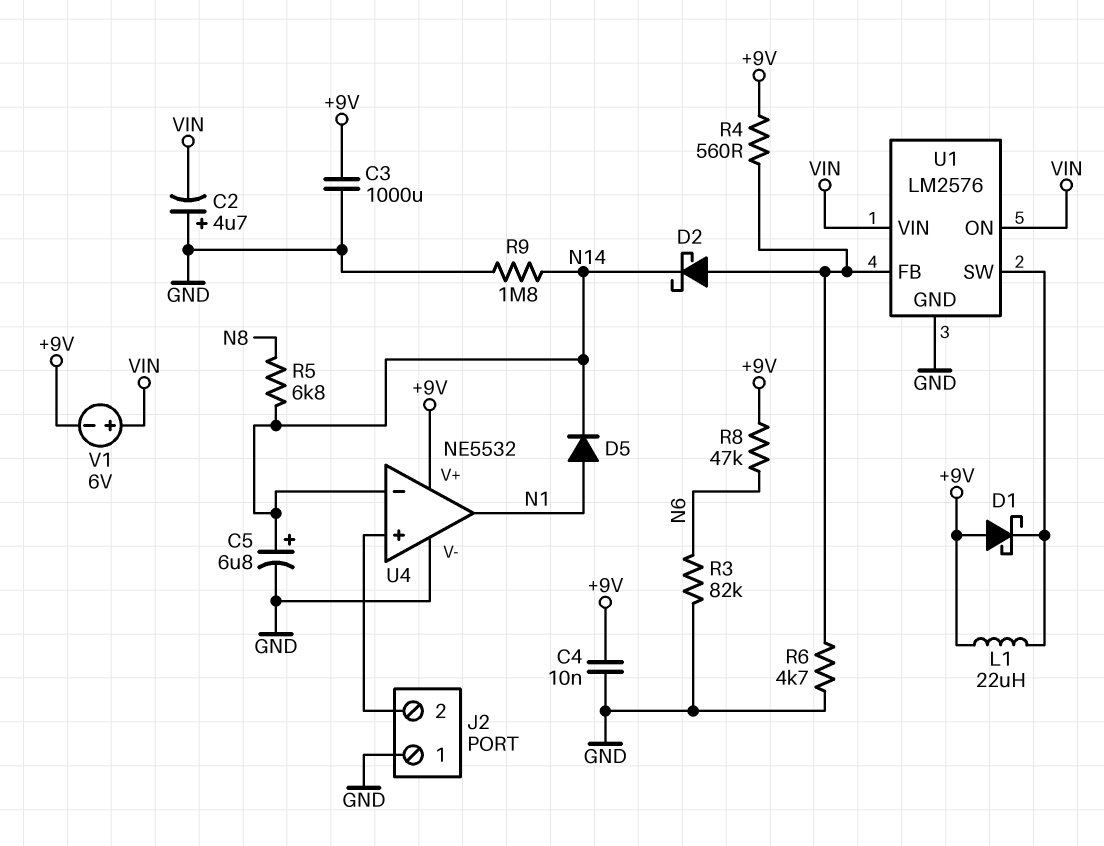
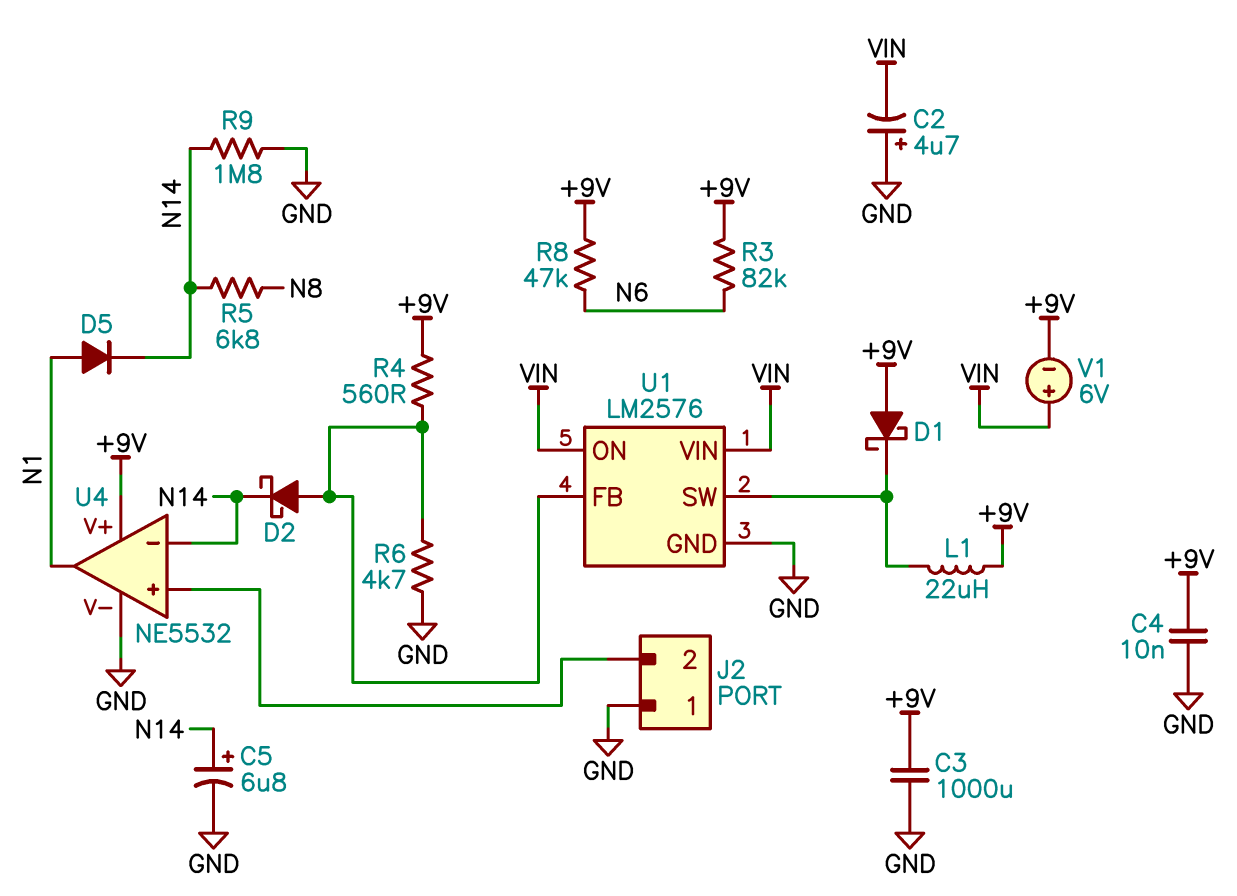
R3: 82k (GND, N6) -> 82k (+9V, N6)

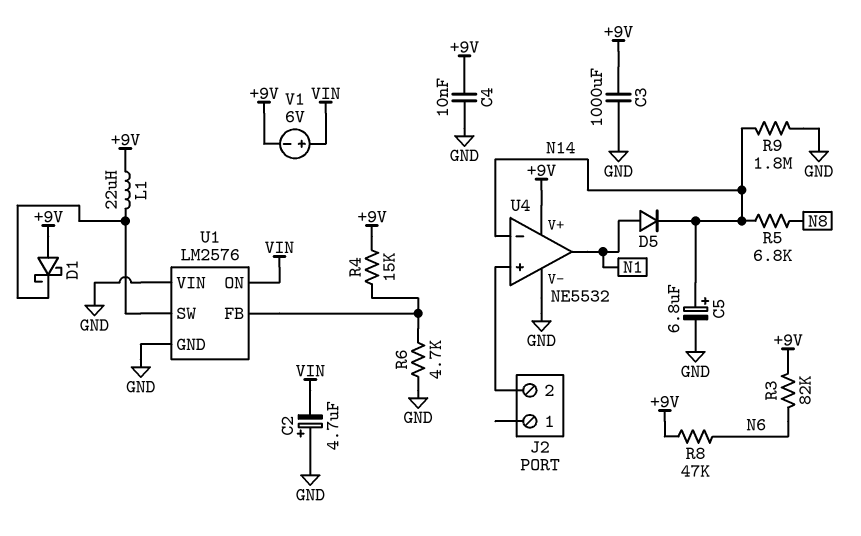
D2: schottky (A U1/FB, K N14) -> none
J2 pin 1: GND -> none
R4: 560 (+9V, U1/FB) -> 15k (+9V, U1/FB)
U1 pin VIN: VIN -> GND

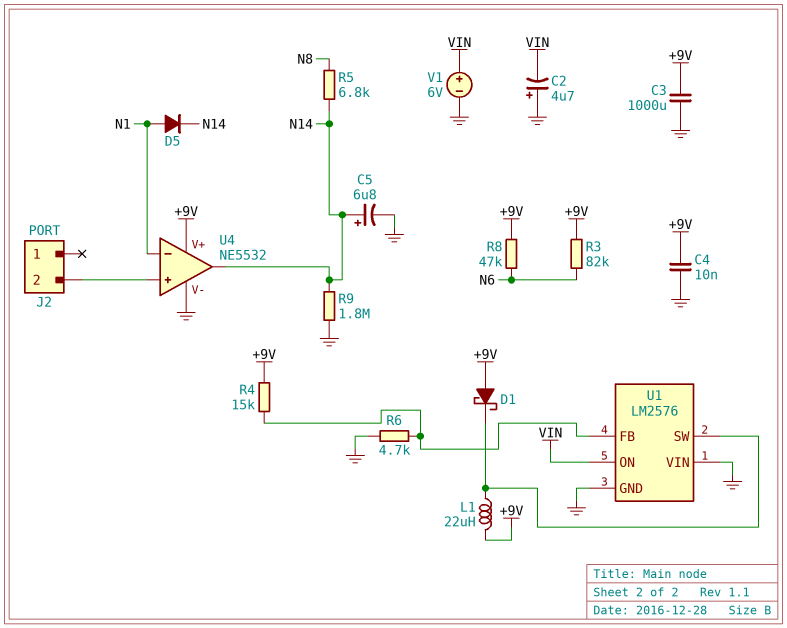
U4 pin in-: N14 -> N1
U4 pin out: N1 -> N14
V1: 6V (plus VIN, minus +9V) -> 6V (plus VIN, minus GND)

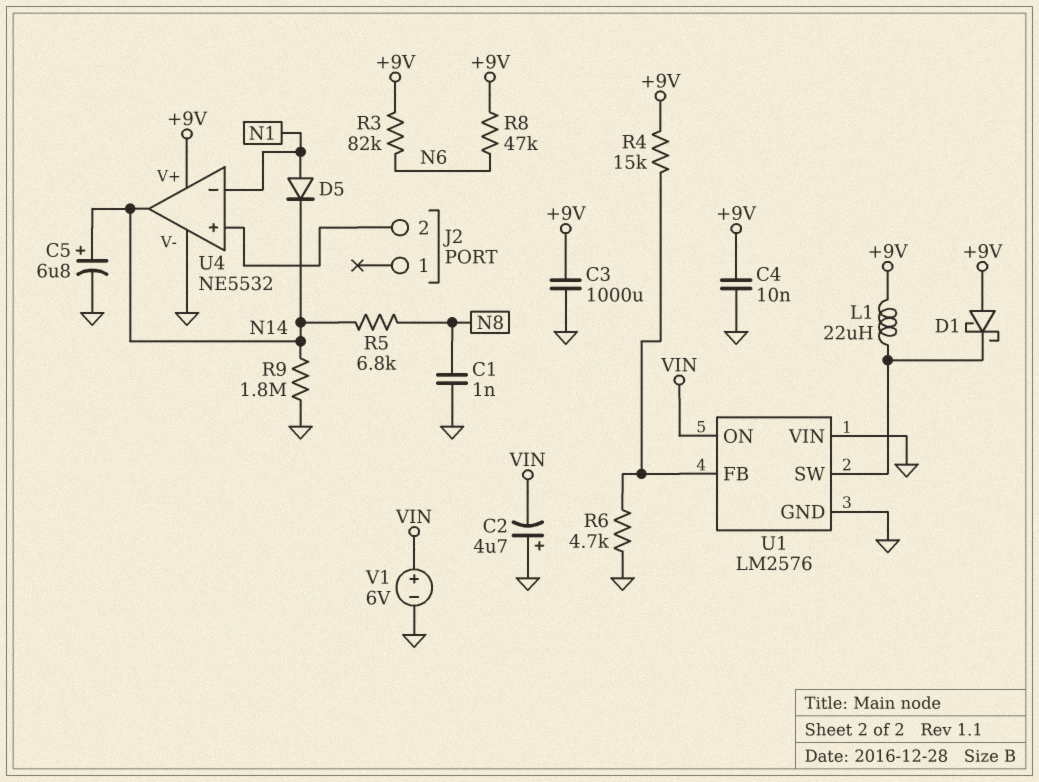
C1: none -> 1nF (GND, N8)

